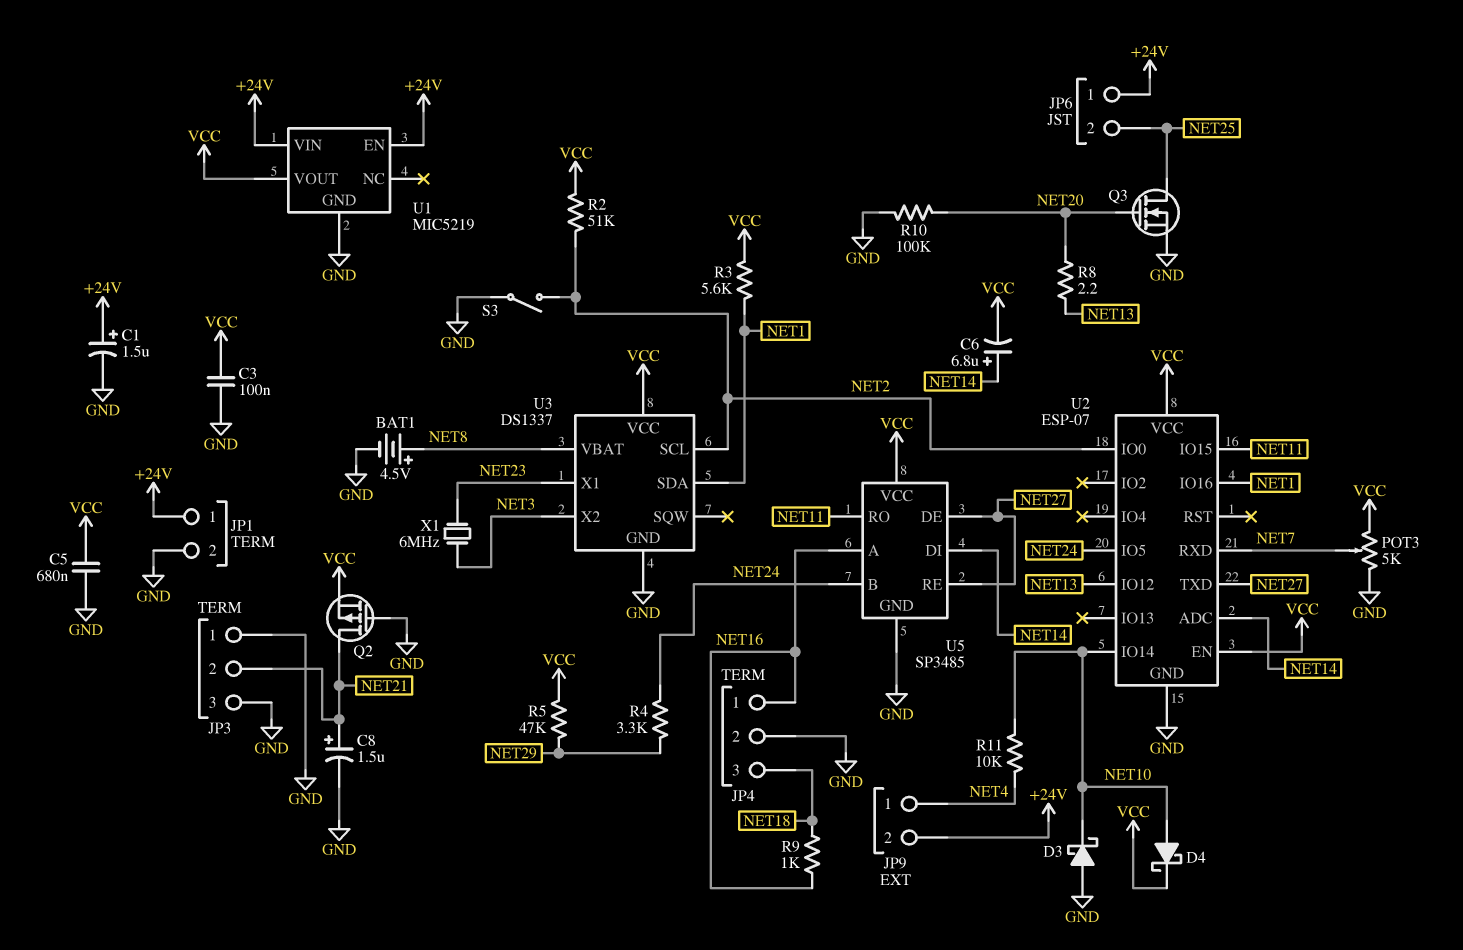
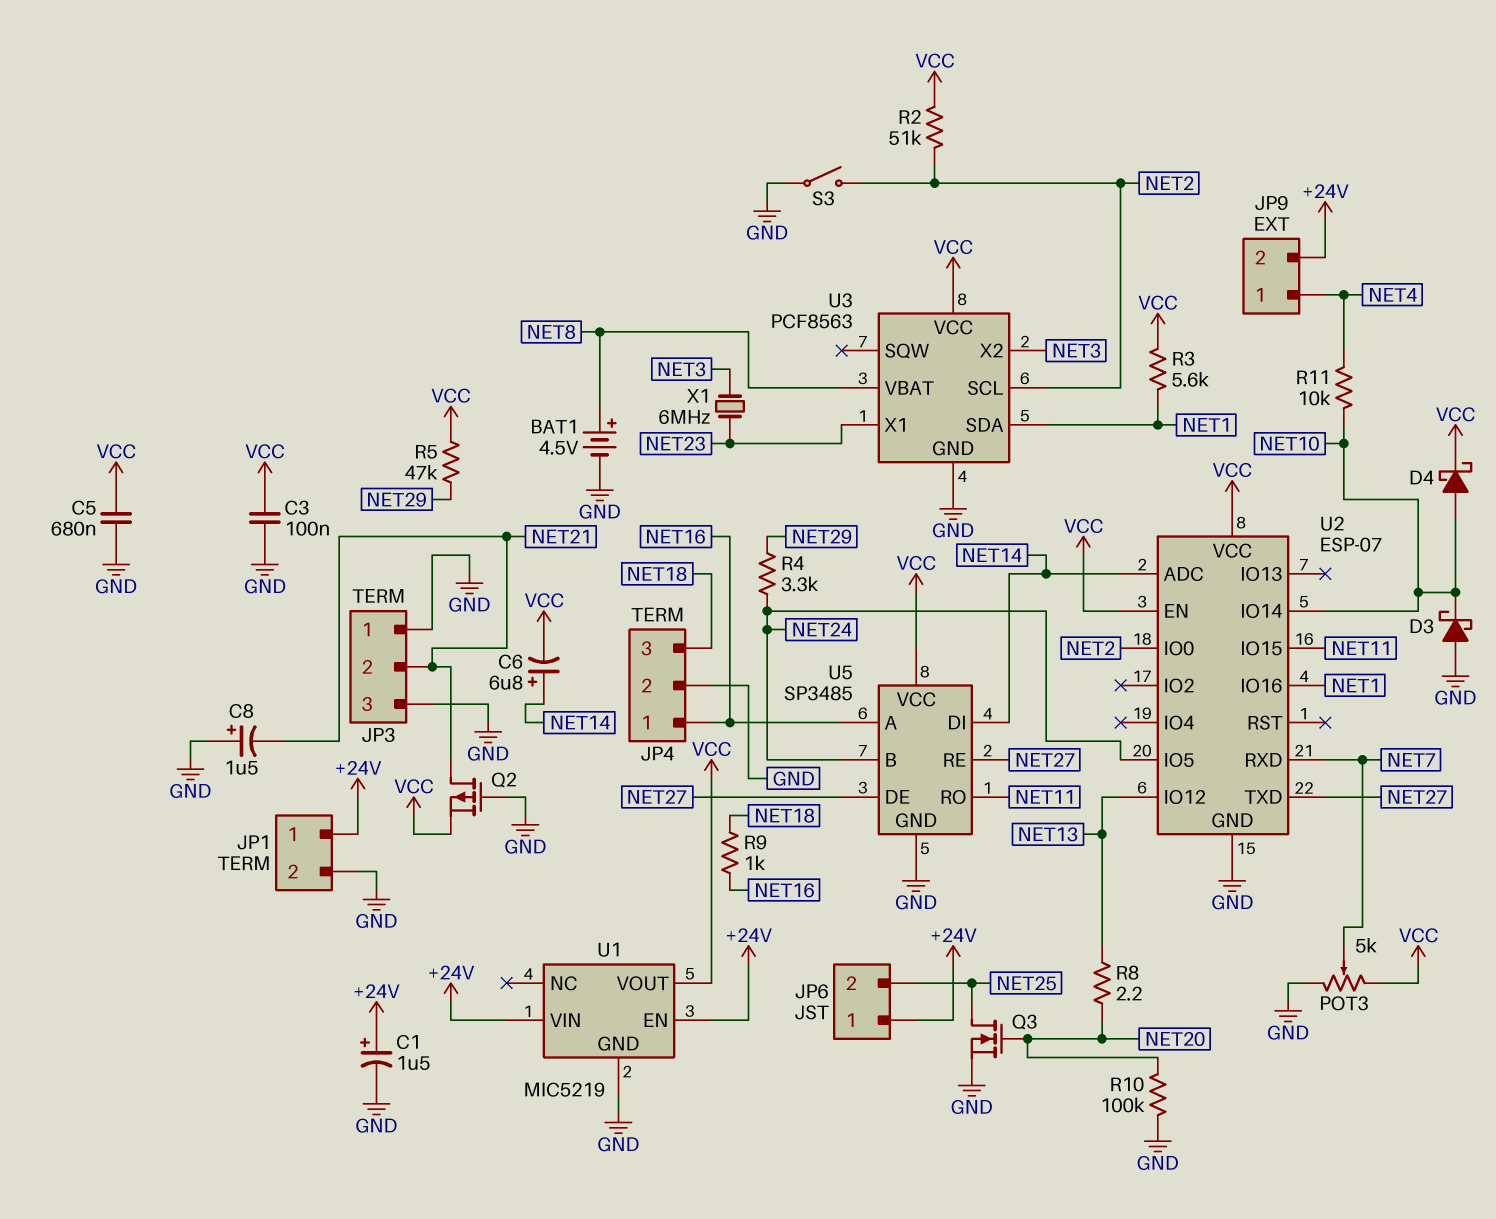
C8: 1.5uF (plus NET21, minus GND) -> 1.5uF (plus GND, minus NET21)
U3: DS1337 -> PCF8563

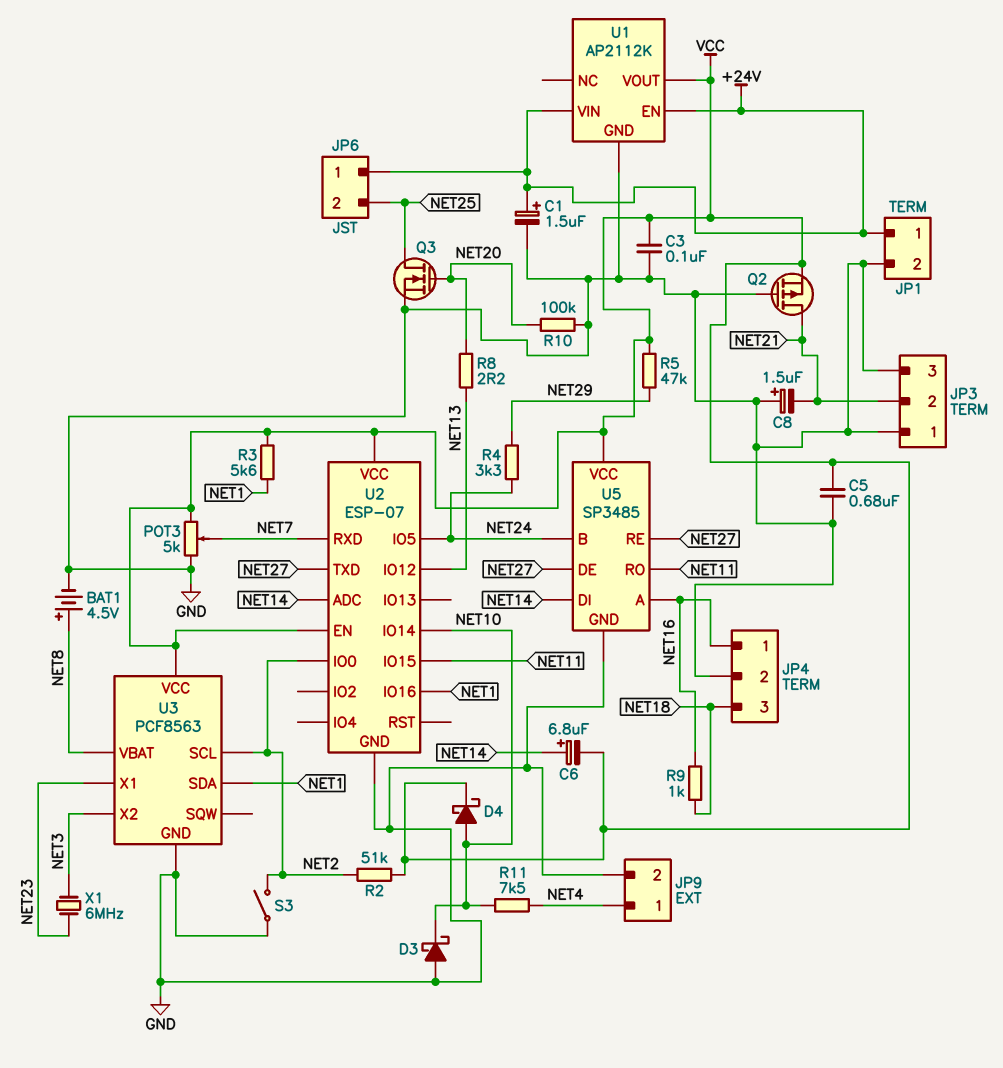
JP9 pin 2: +24V -> GND
R11: 10k (NET4, NET10) -> 7.5k (NET4, NET10)
U1: MIC5219 -> AP2112K

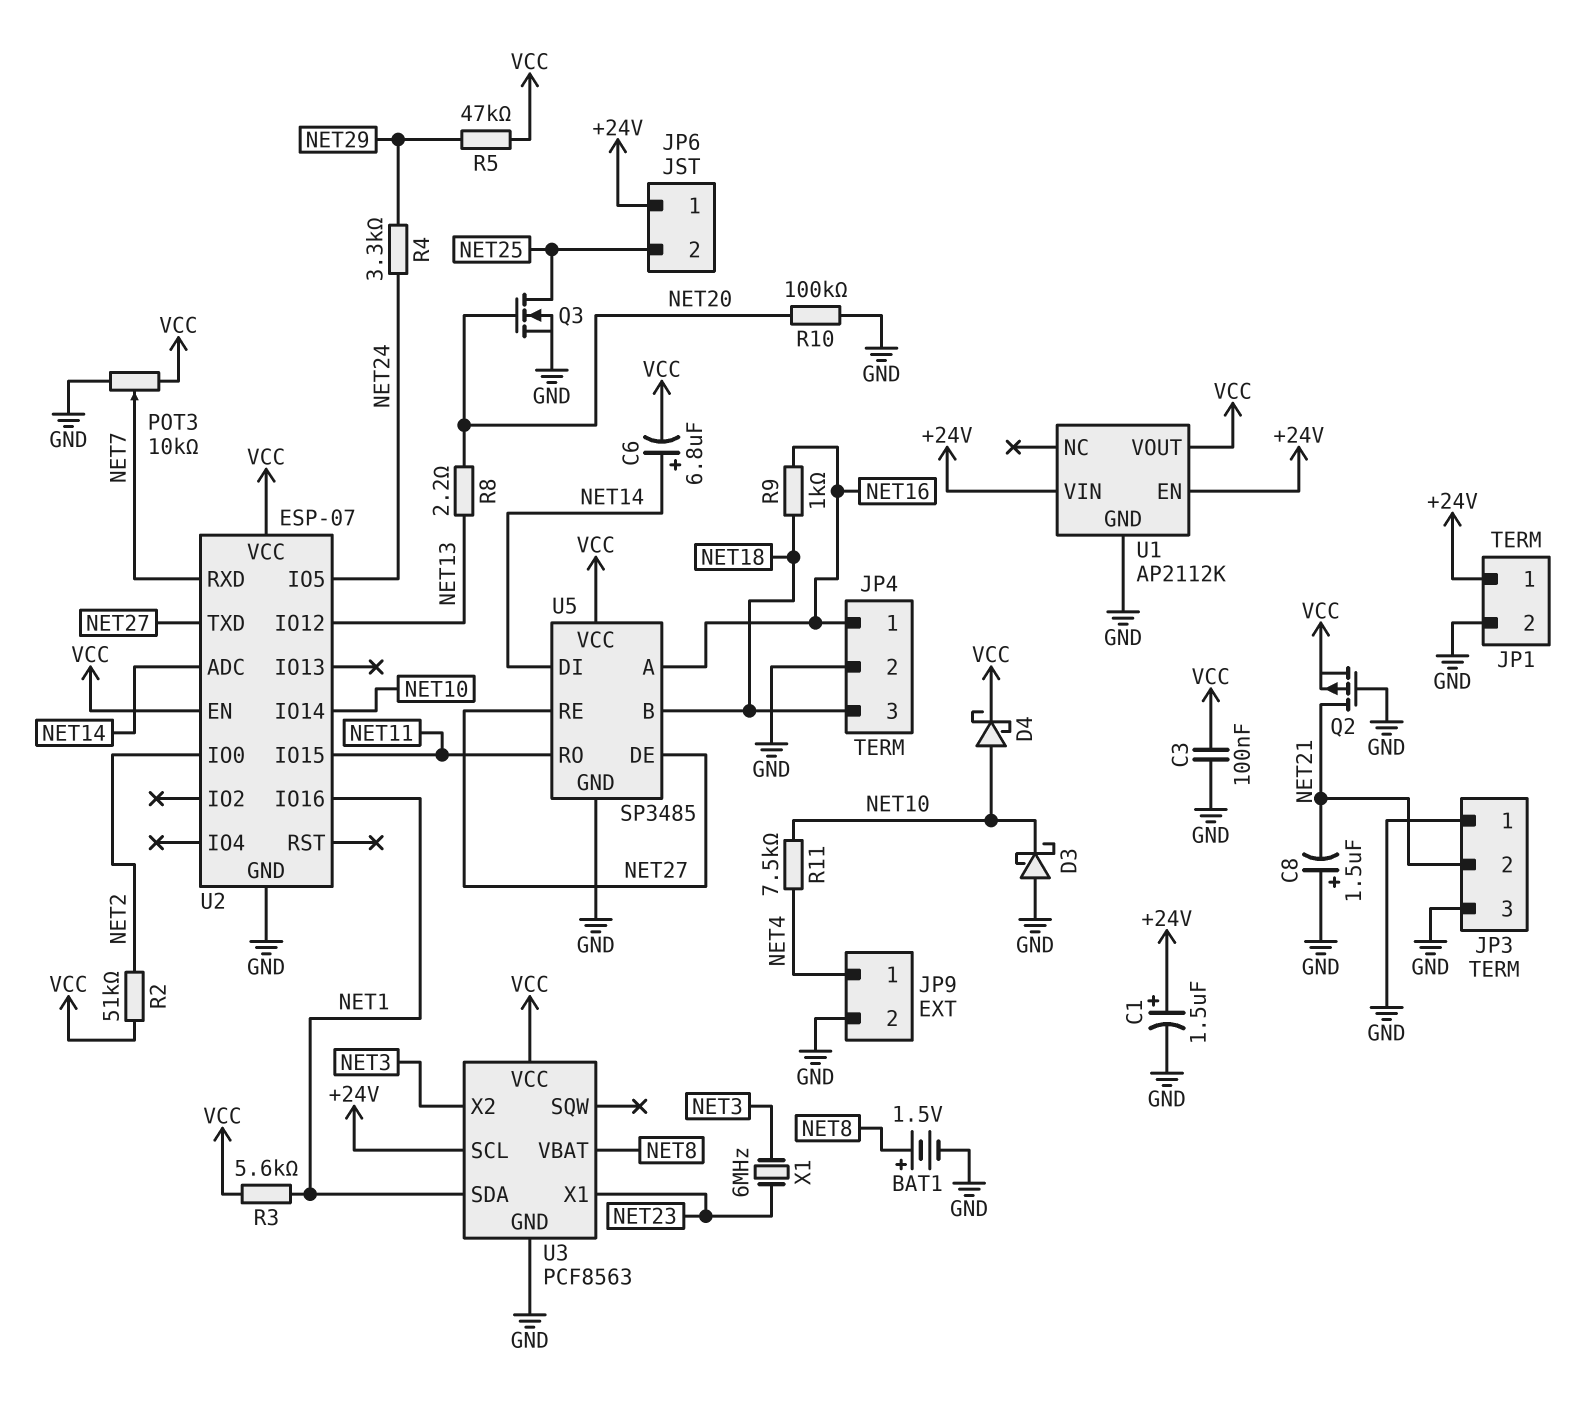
BAT1: 4.5V (plus NET8, minus GND) -> 1.5V (plus NET8, minus GND)
C5: 680nF (GND, VCC) -> none
POT3: 5k (GND, VCC, wiper NET7) -> 10k (GND, VCC, wiper NET7)
S3: switch (GND, NET2) -> none
U3 pin SCL: NET2 -> +24V
U5 pin B: NET24 -> NET18

